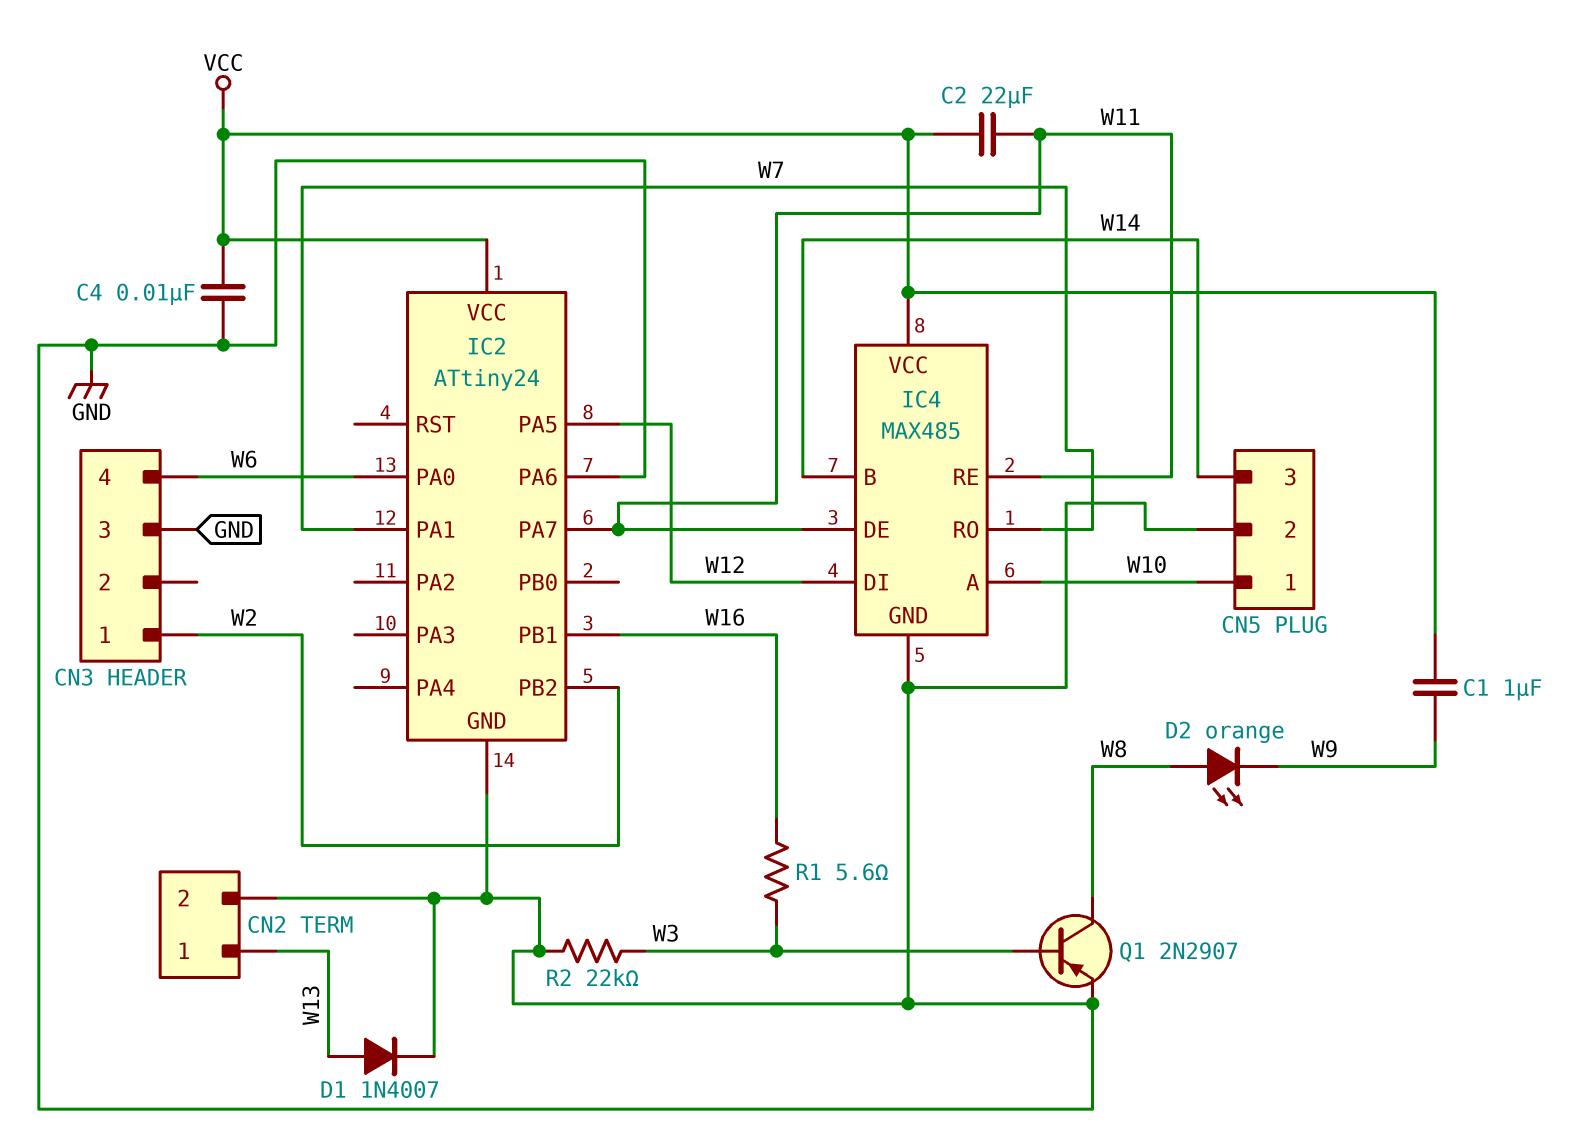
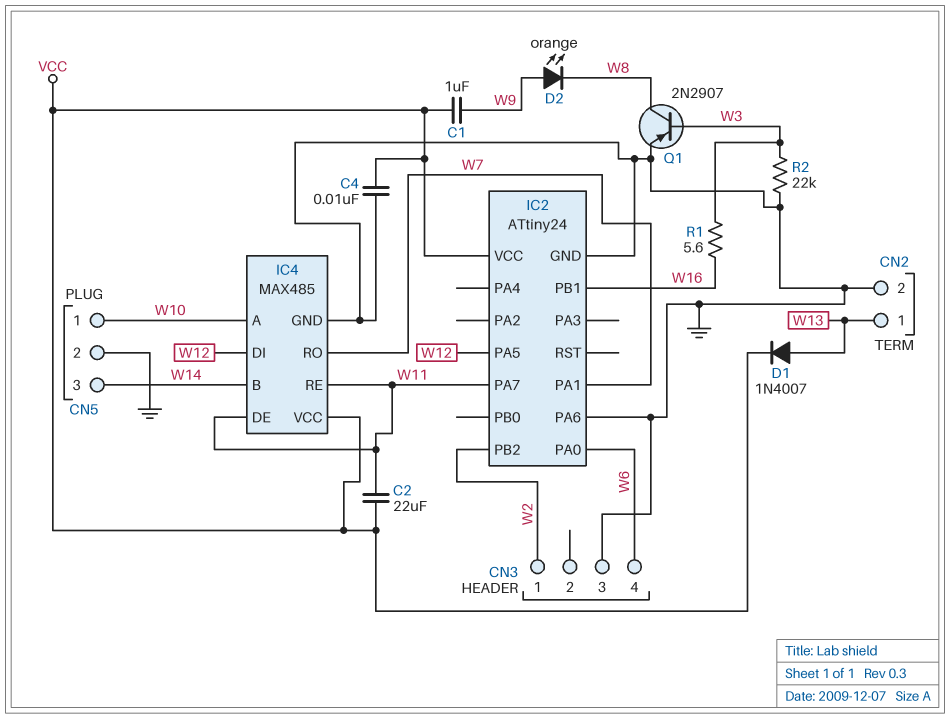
D1: diode 1N4007 (A W13, K GND) -> diode 1N4007 (A W13, K VCC)
D2: LED orange (A W8, K W9) -> LED orange (A W9, K W8)

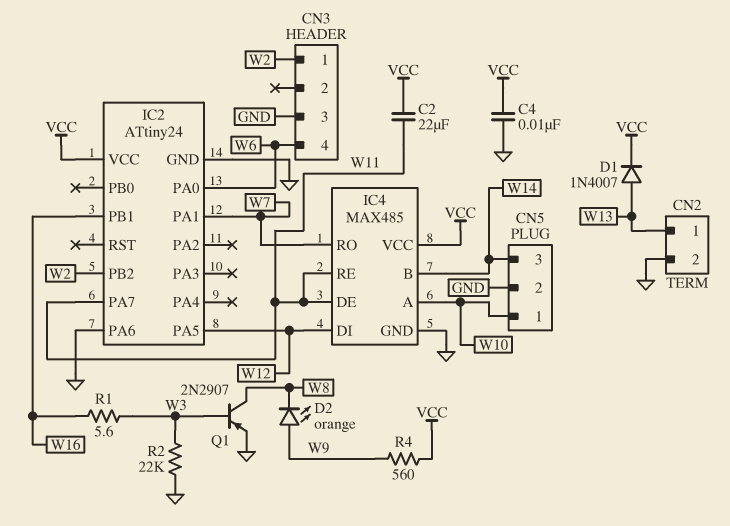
C1: 1uF (VCC, W9) -> none
R4: none -> 560 (VCC, W9)

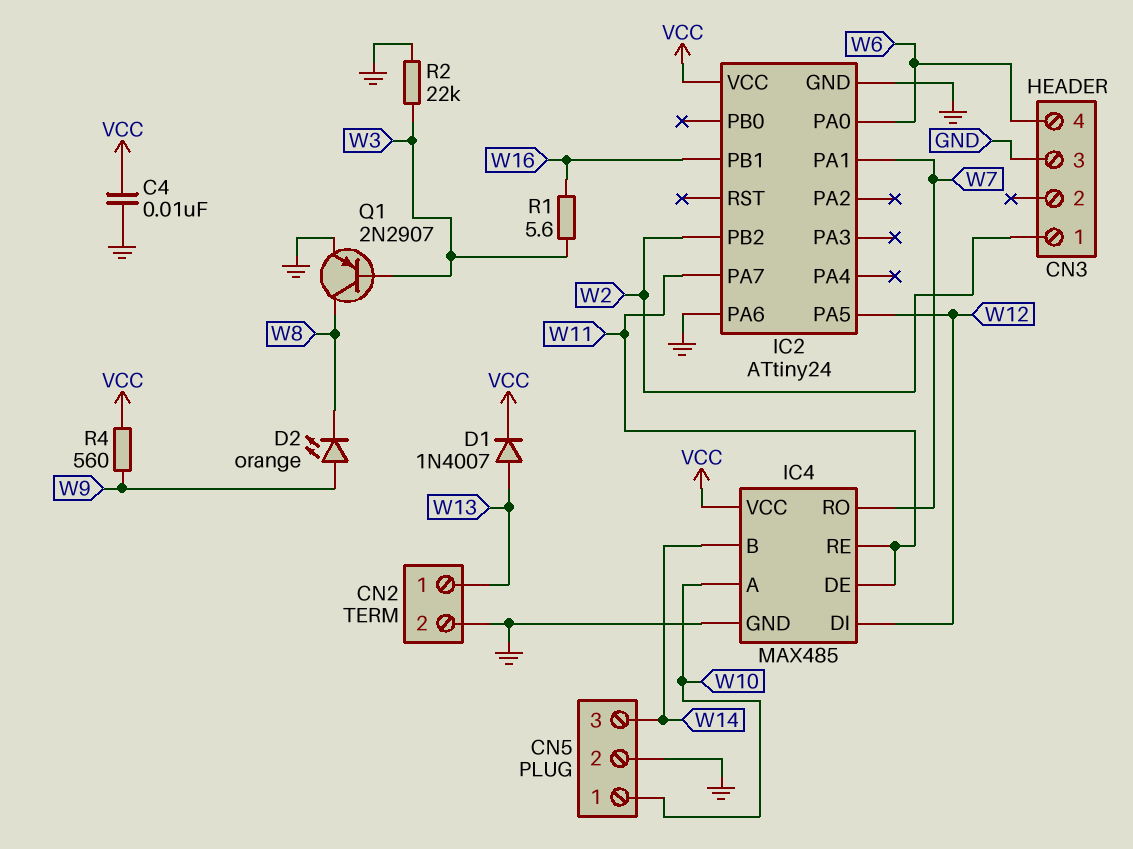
C2: 22uF (VCC, W11) -> none

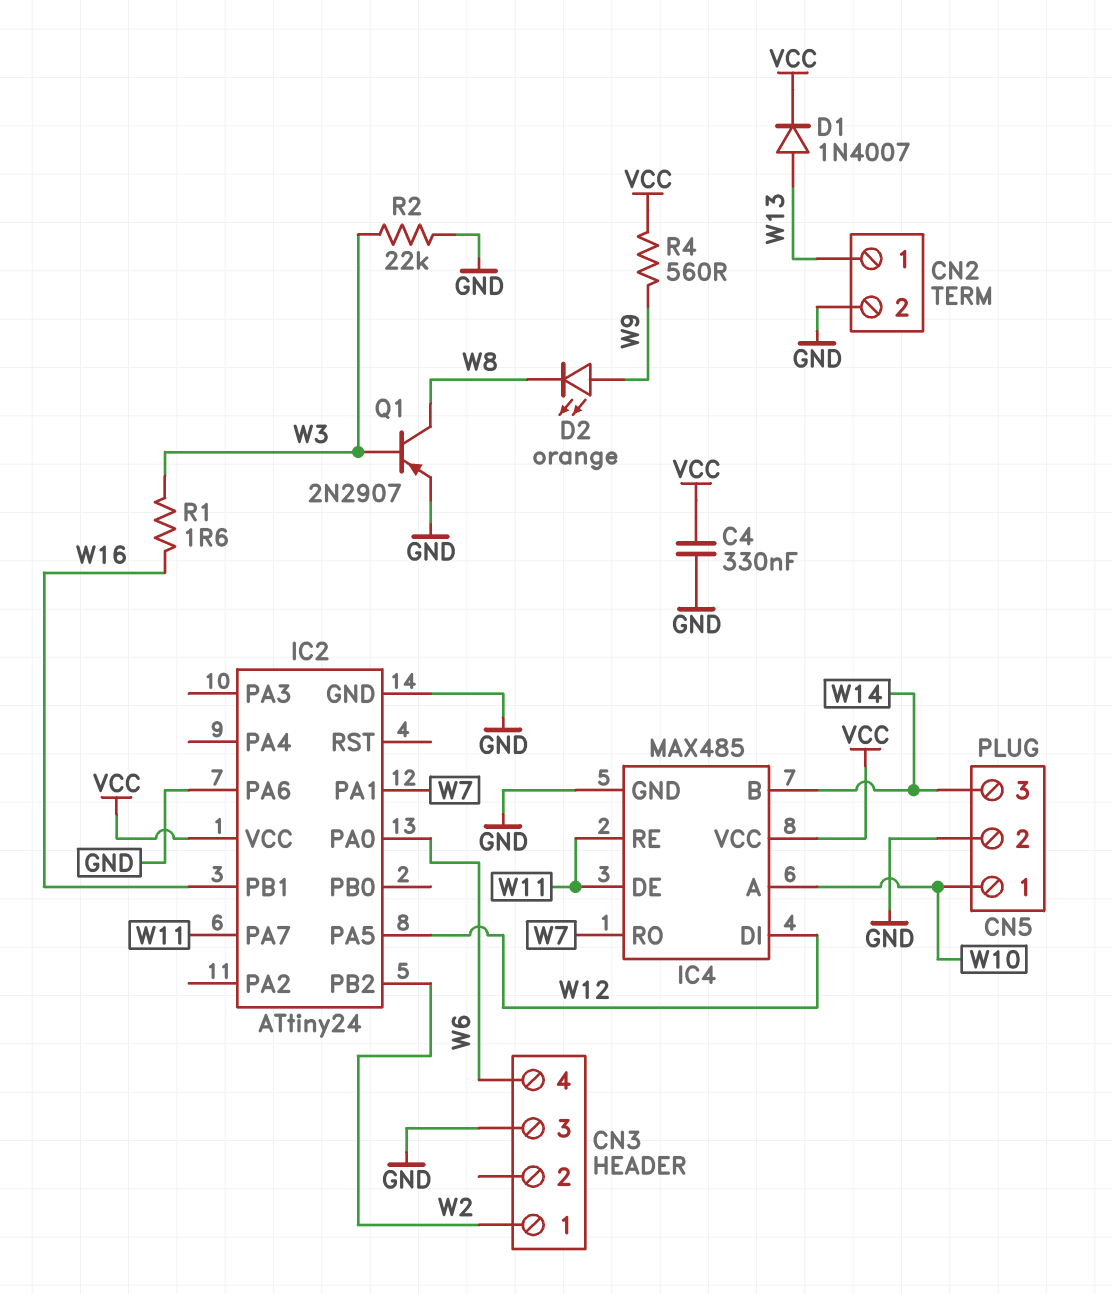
C4: 10nF (GND, VCC) -> 330nF (GND, VCC)
R1: 5.6 (W3, W16) -> 1.6 (W3, W16)

